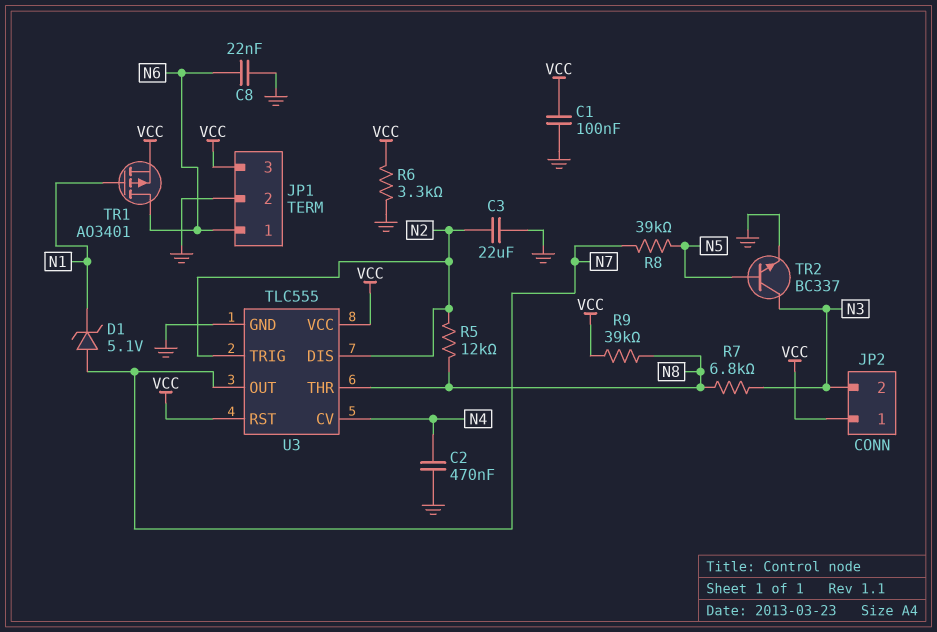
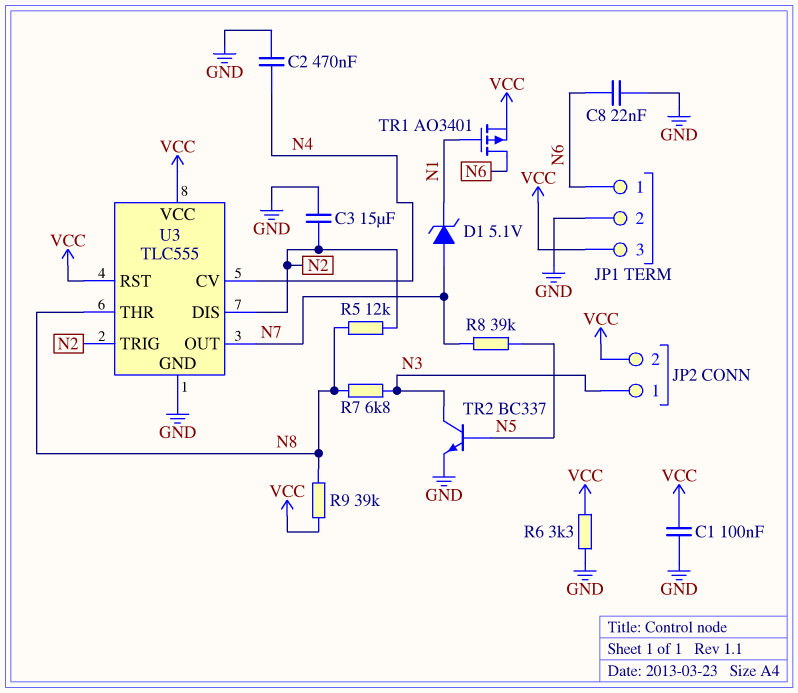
C3: 22uF (GND, N2) -> 15uF (GND, N2)
JP2 pin 1: VCC -> N3
JP2 pin 2: N3 -> VCC

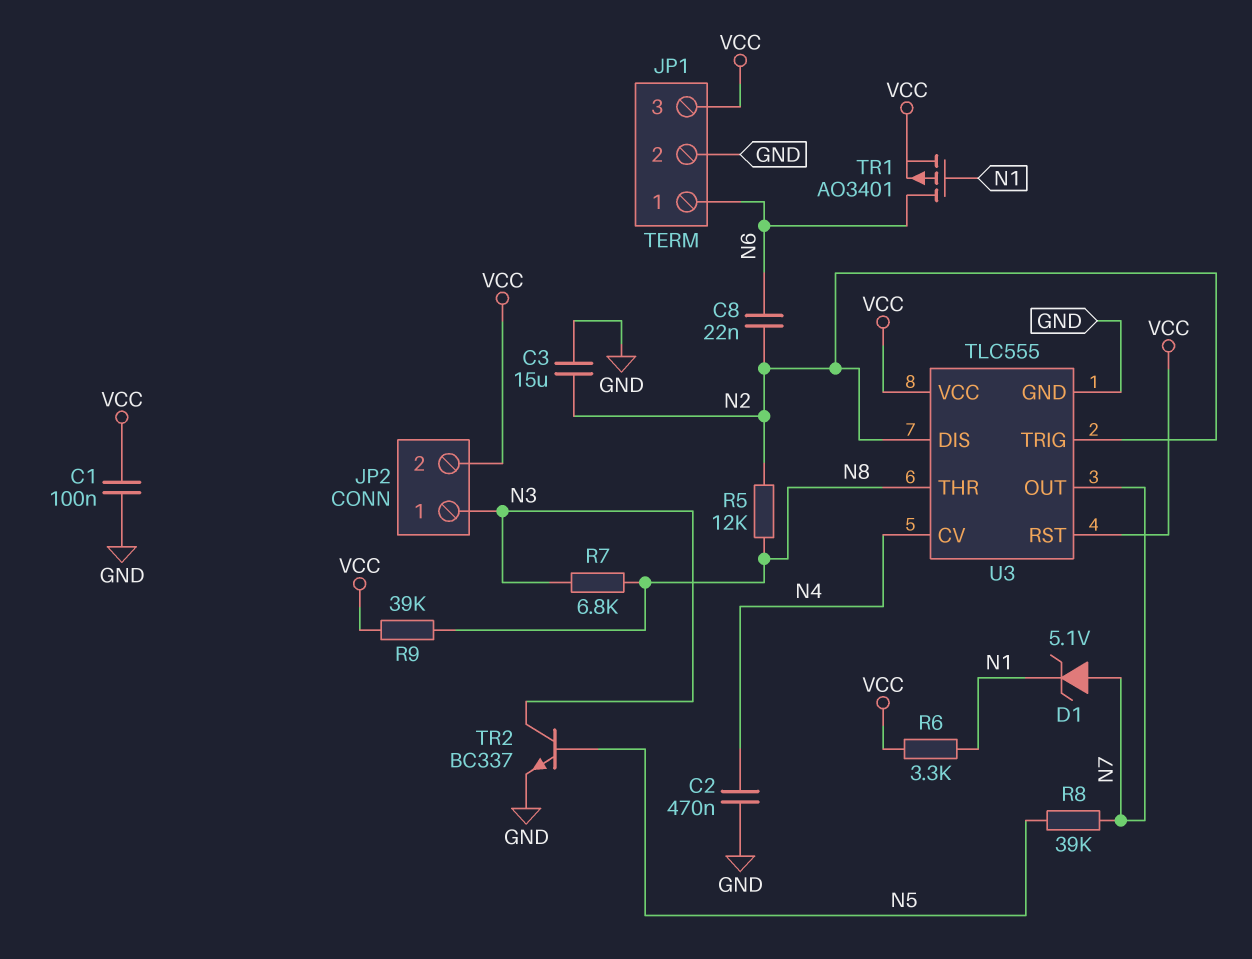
C8: 22nF (GND, N6) -> 22nF (N2, N6)
R6: 3.3k (GND, VCC) -> 3.3k (N1, VCC)

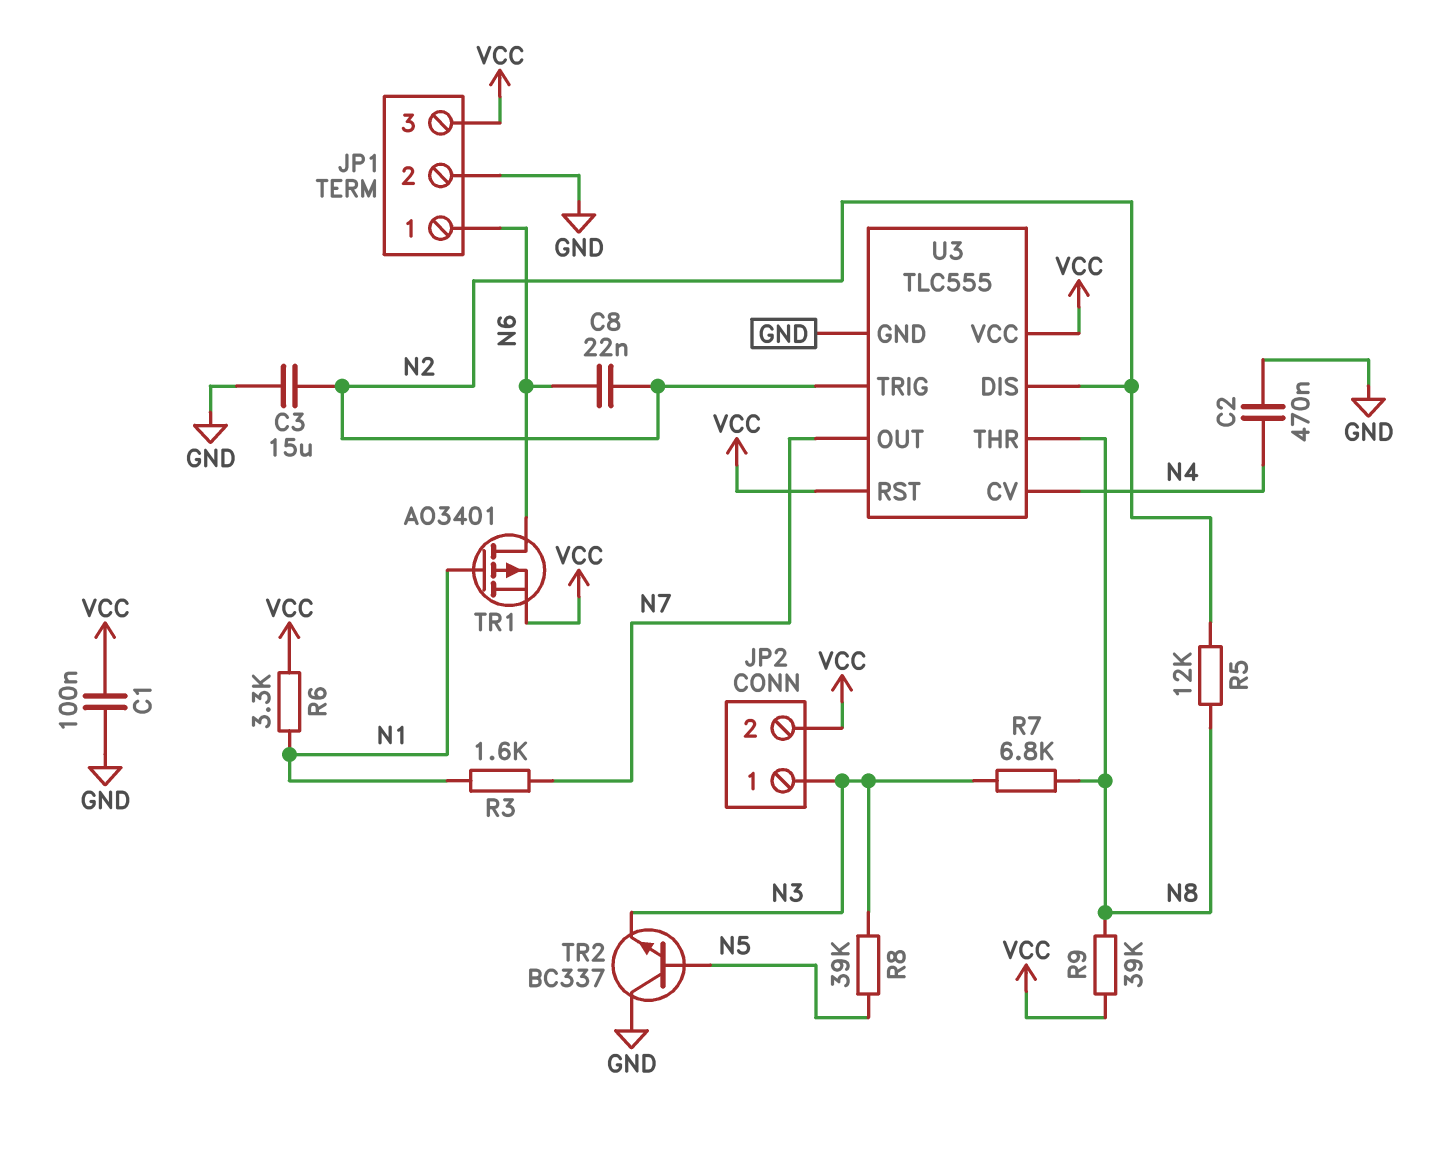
D1: zener 5.1V (A N7, K N1) -> none
R3: none -> 1.6k (N1, N7)
R8: 39k (N5, N7) -> 39k (N3, N5)
TR2: NPN BC337 (B N5, C N3, E GND) -> NPN BC337 (B N5, C GND, E N3)

